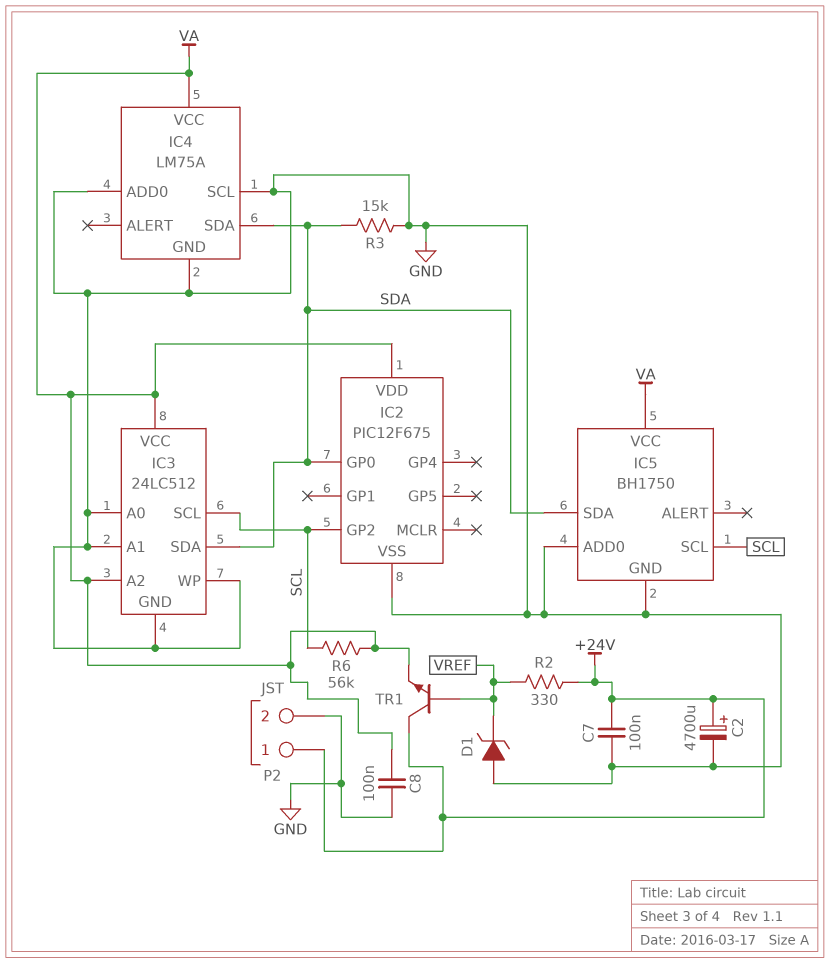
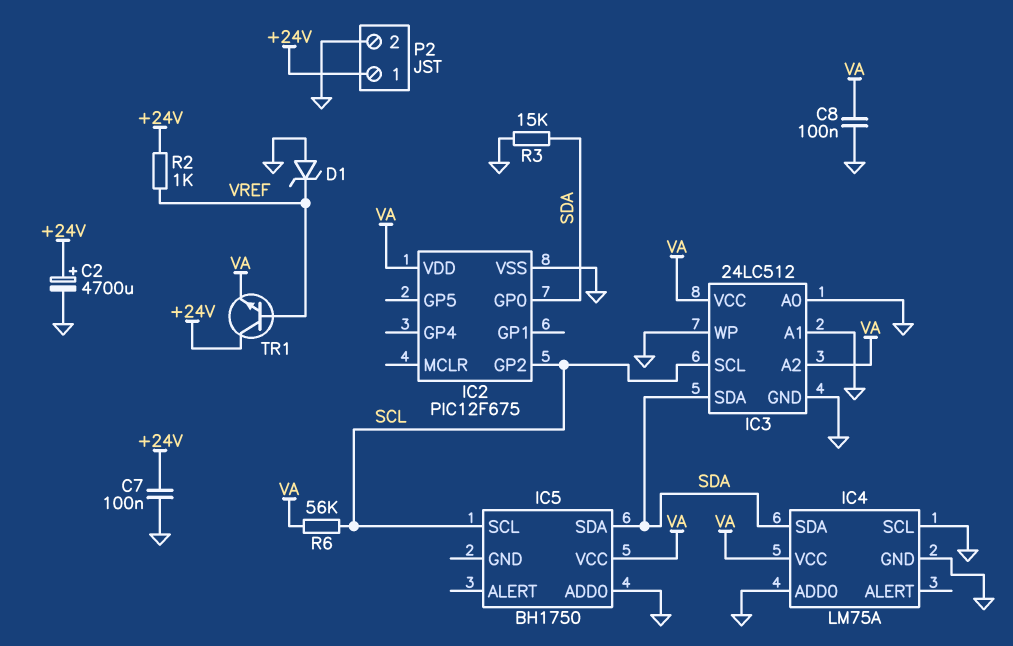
IC5 pin GND: GND -> none
R2: 330 (+24V, VREF) -> 1k (+24V, VREF)

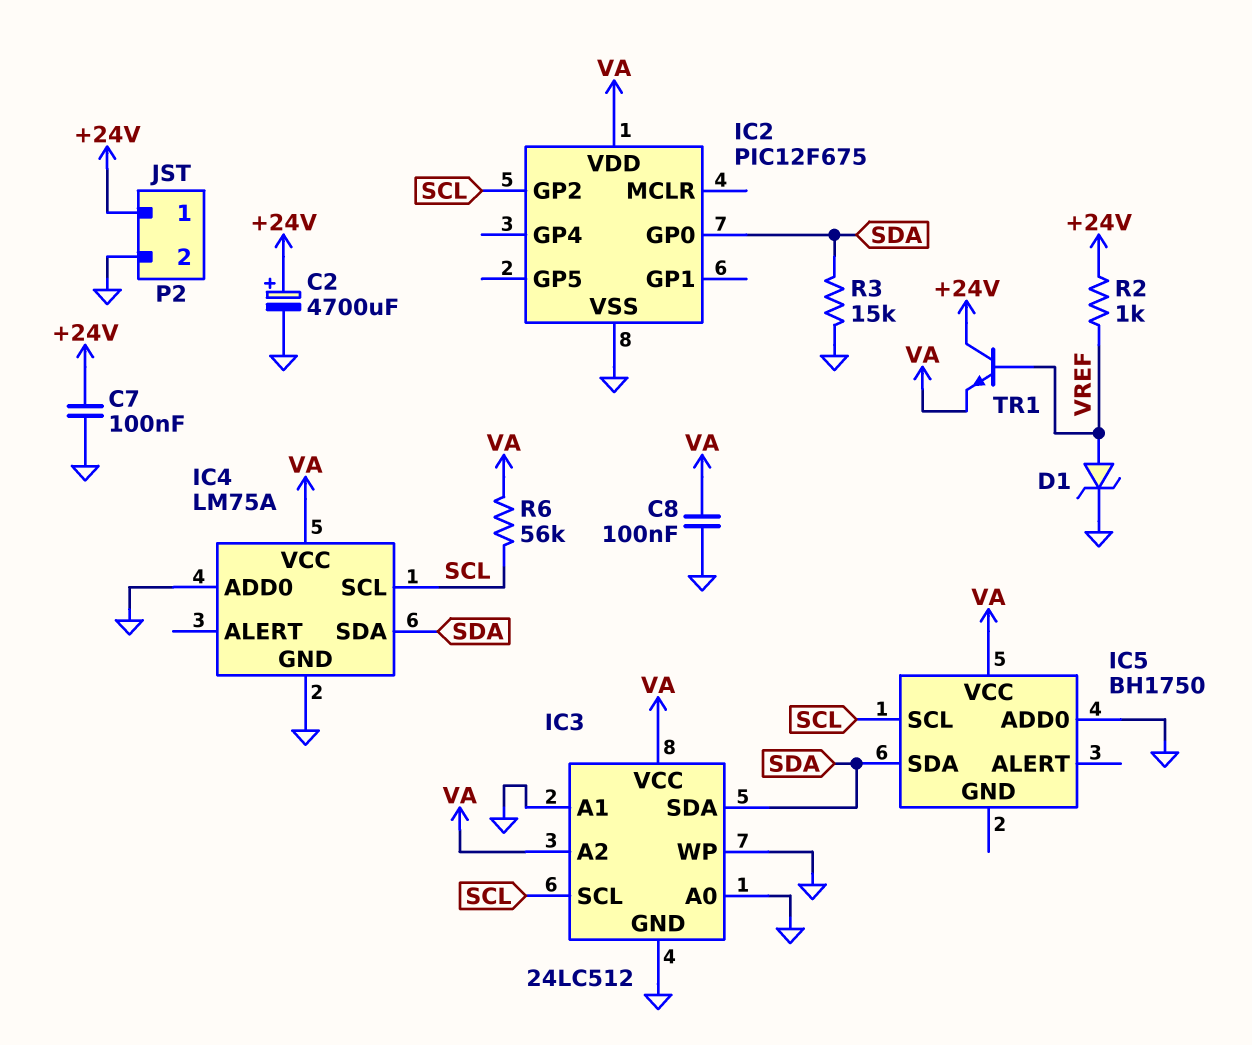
D1: zener (A GND, K VREF) -> zener (A VREF, K GND)
IC4 pin SCL: GND -> SCL

